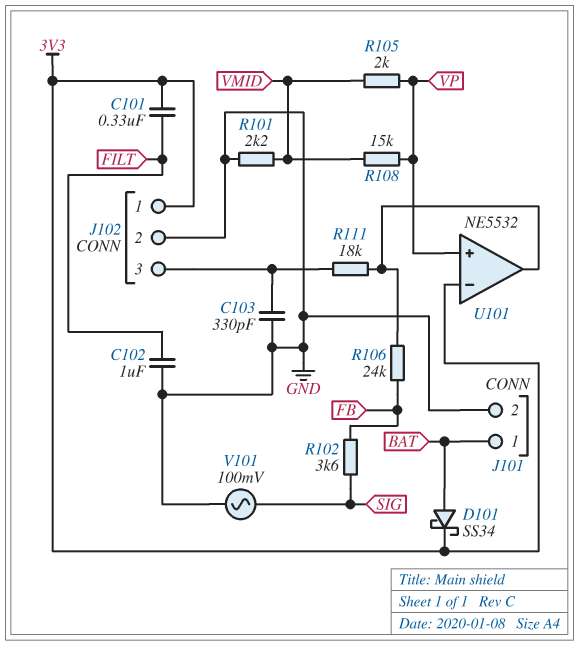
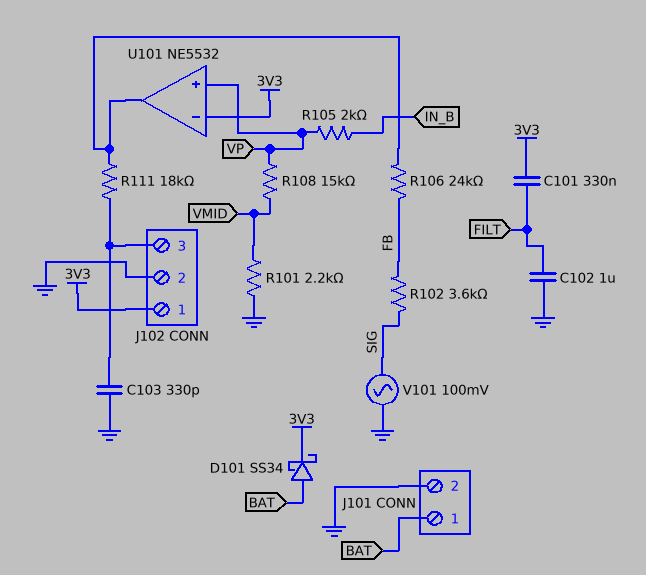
R105: 2k (VMID, VP) -> 2k (IN_B, VP)

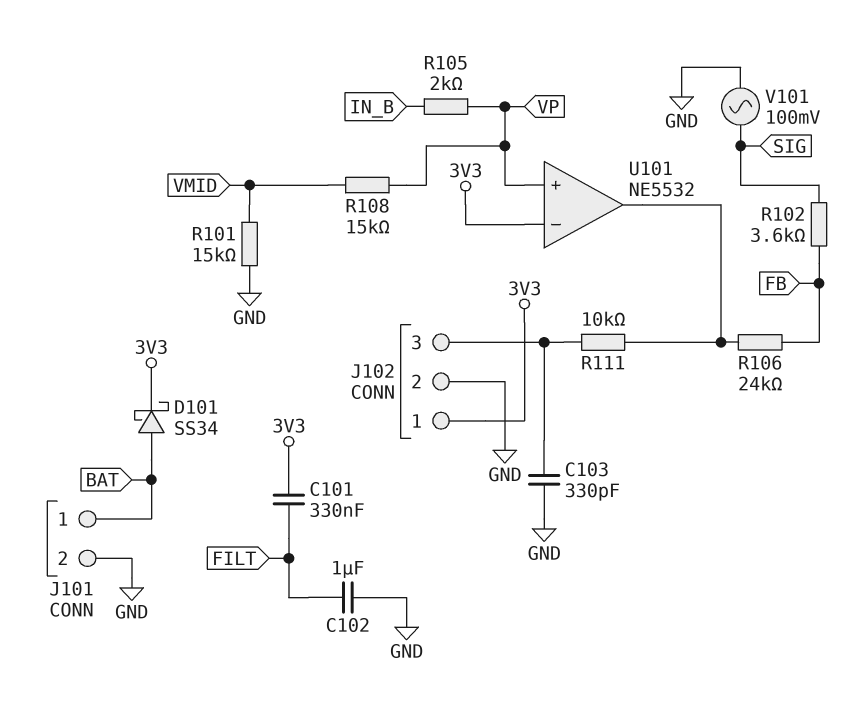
R101: 2.2k (GND, VMID) -> 15k (GND, VMID)
R111: 18k (J102/3, U101/out) -> 10k (J102/3, U101/out)

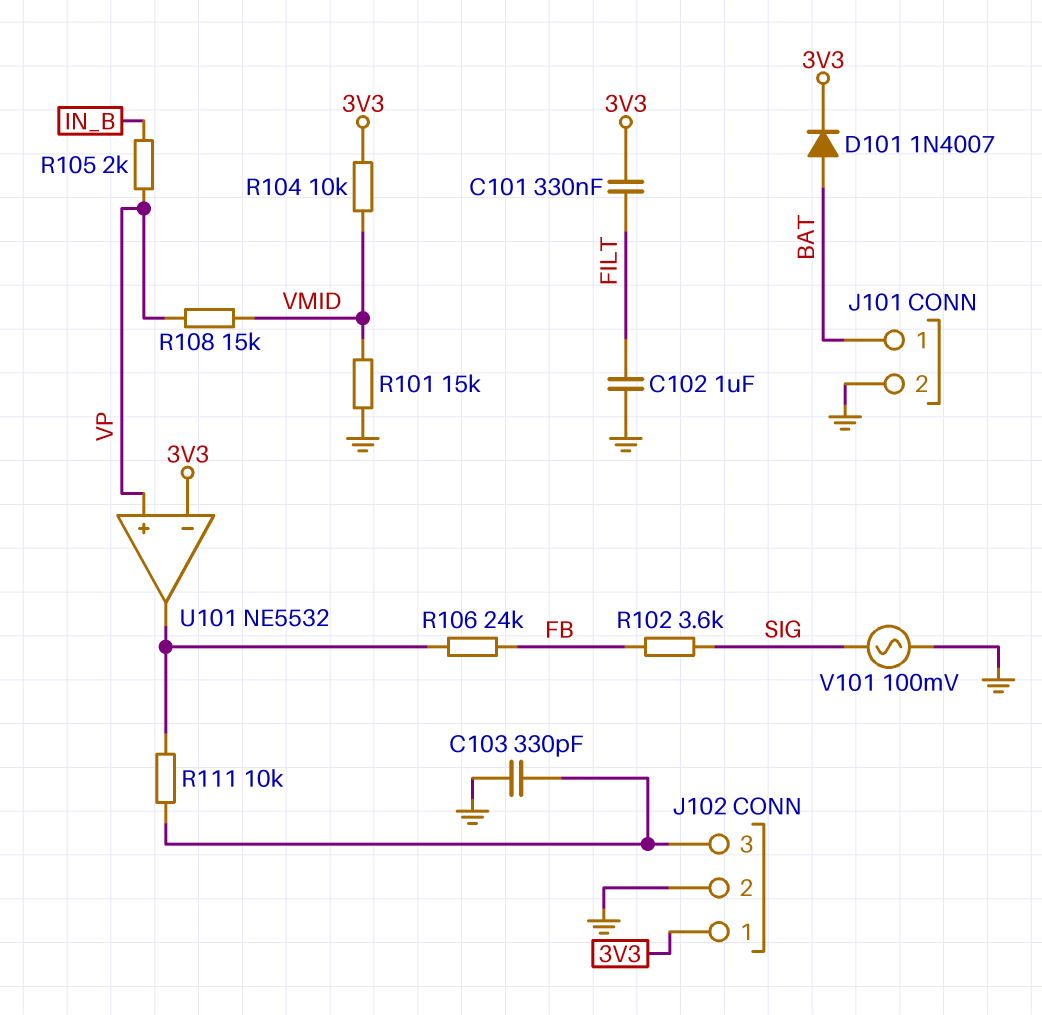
D101: schottky SS34 (A BAT, K 3V3) -> diode 1N4007 (A BAT, K 3V3)
R104: none -> 10k (3V3, VMID)

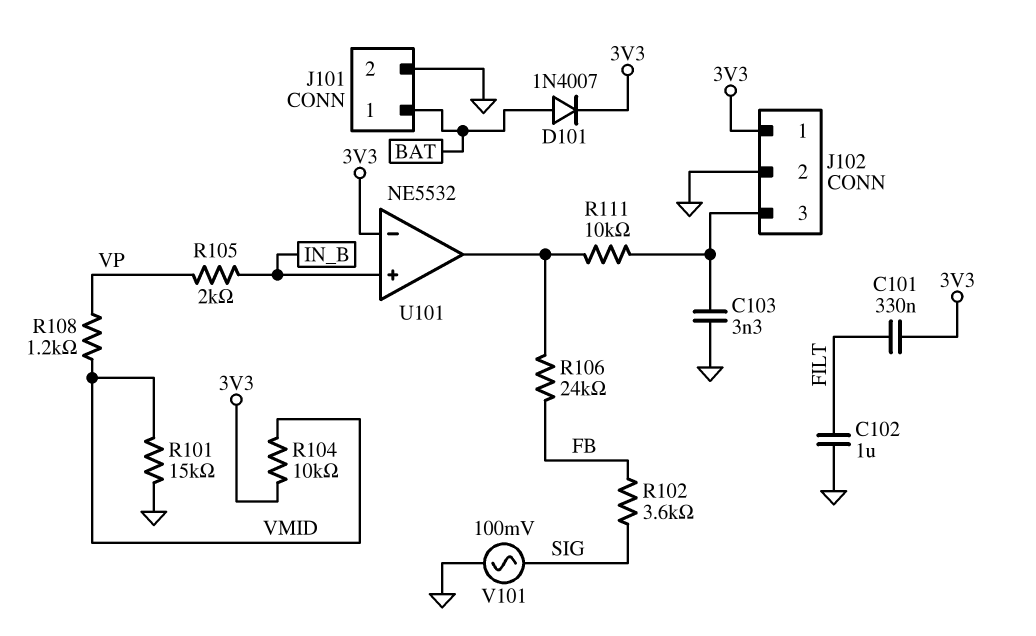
C103: 330pF (GND, J102/3) -> 3.3nF (GND, J102/3)
R108: 15k (VMID, VP) -> 1.2k (VMID, VP)
U101 pin in+: VP -> IN_B

